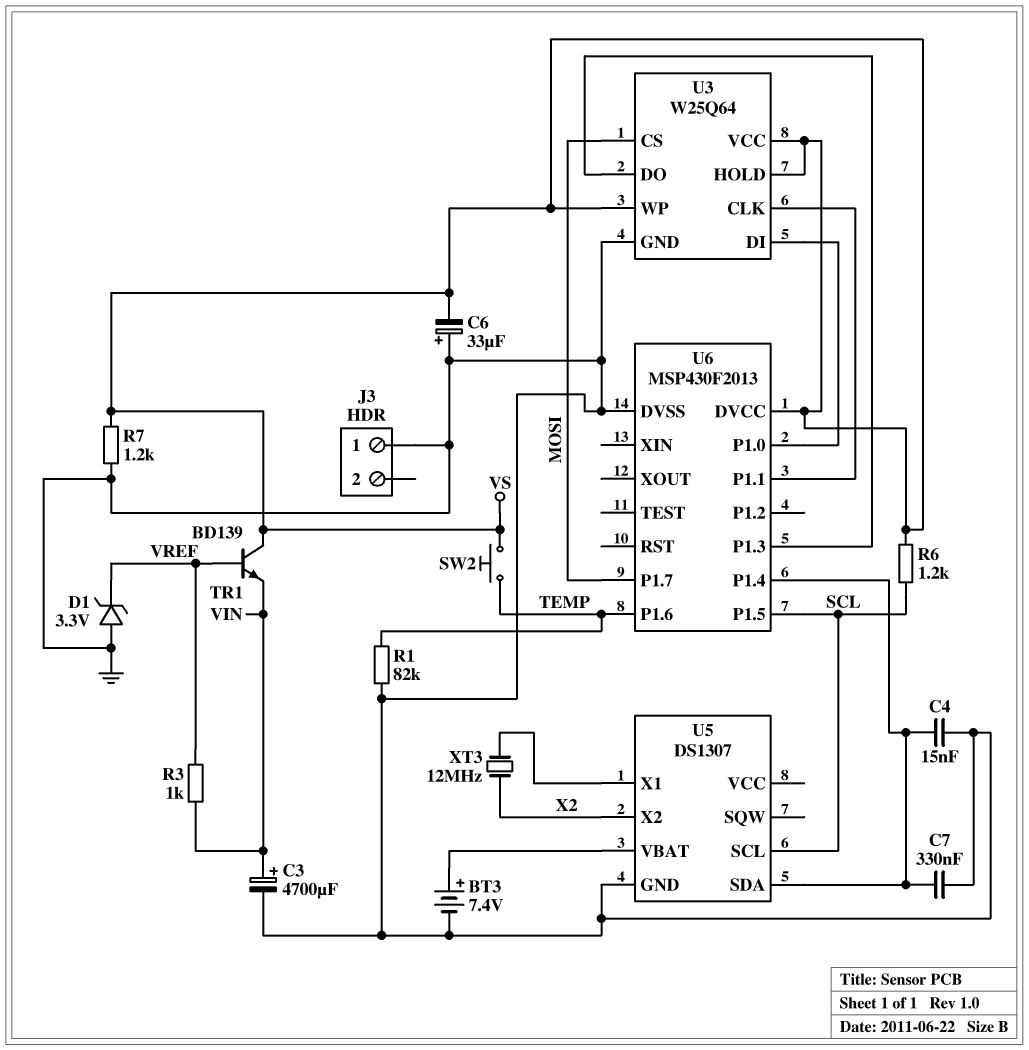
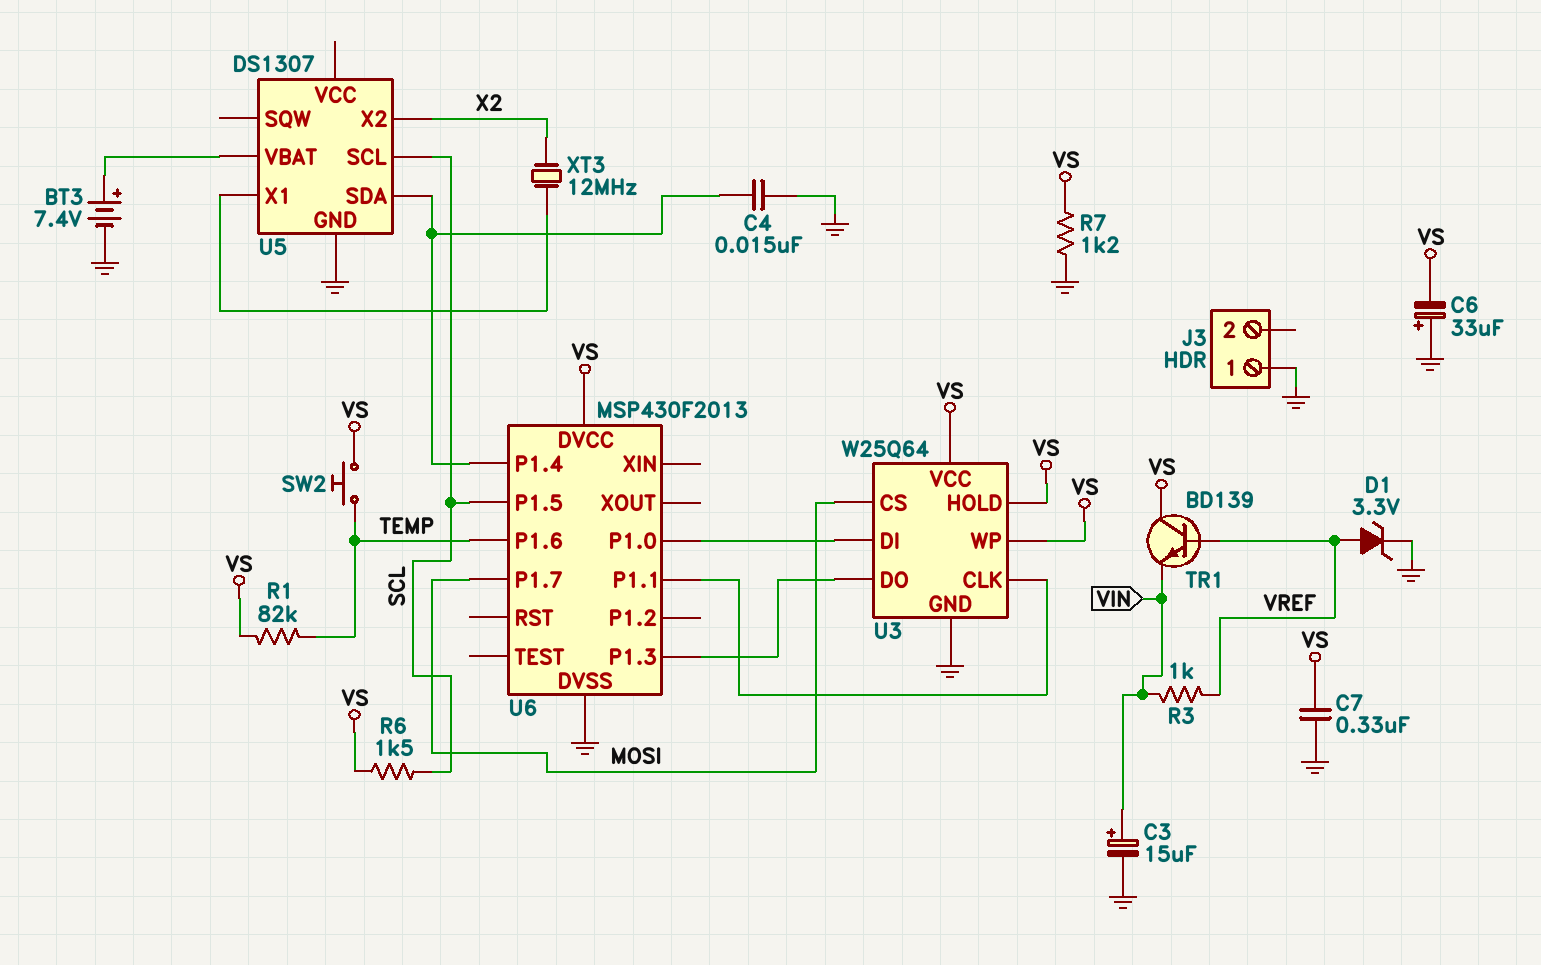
C3: 4700uF (plus VIN, minus GND) -> 15uF (plus VIN, minus GND)
C7: 330nF (GND, U5/SDA) -> 330nF (GND, VS)
D1: zener 3.3V (A GND, K VREF) -> zener 3.3V (A VREF, K GND)
R1: 82k (GND, TEMP) -> 82k (TEMP, VS)
R6: 1.2k (SCL, VS) -> 1.5k (SCL, VS)

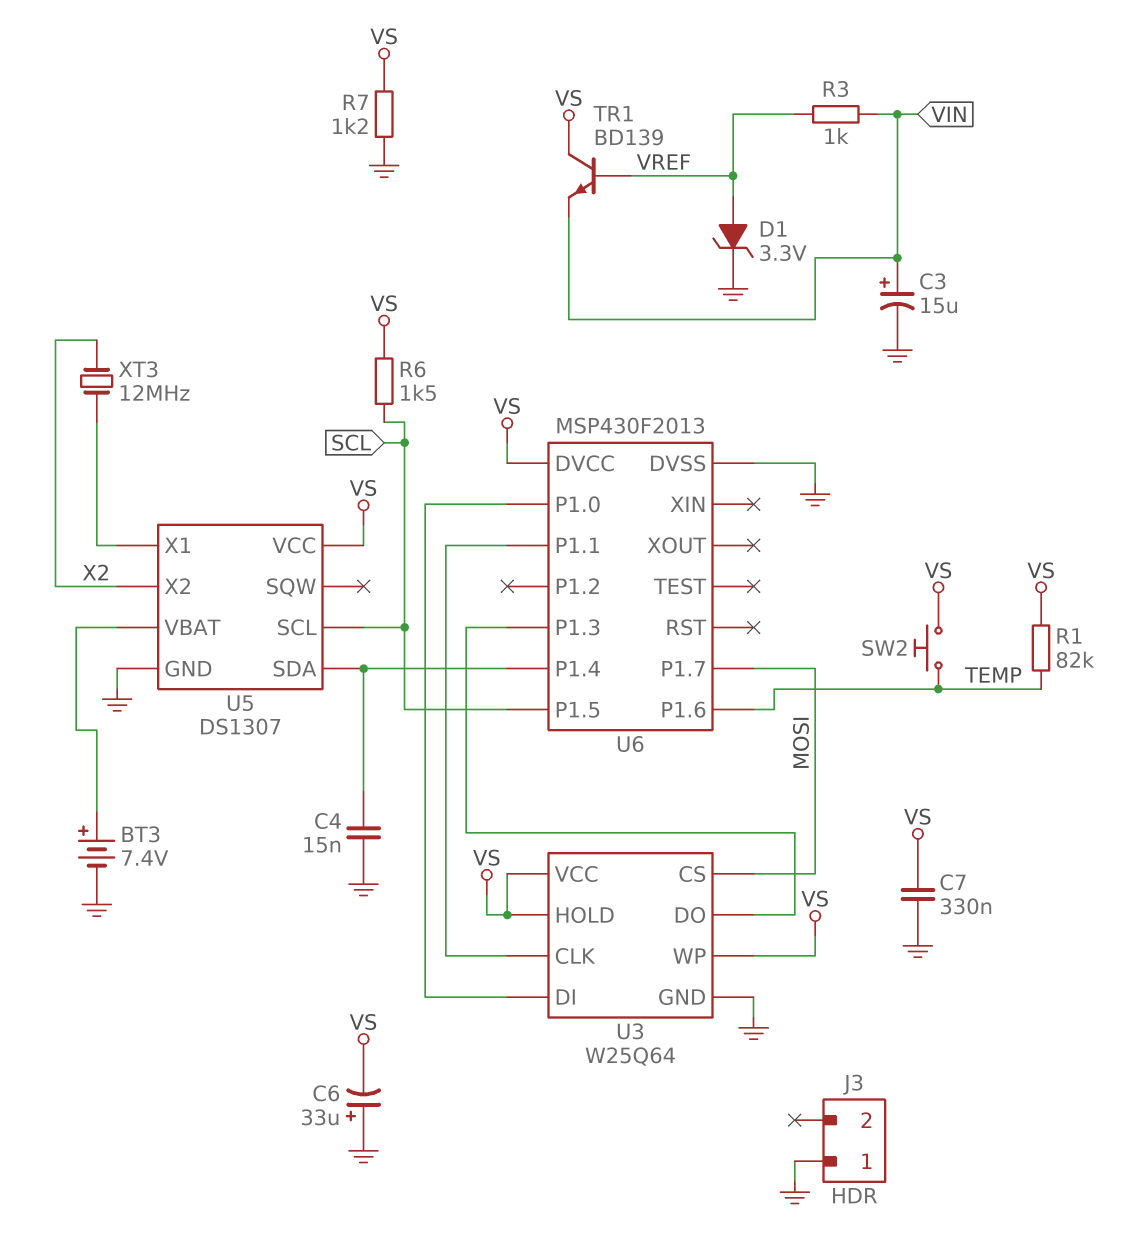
U5 pin VCC: none -> VS

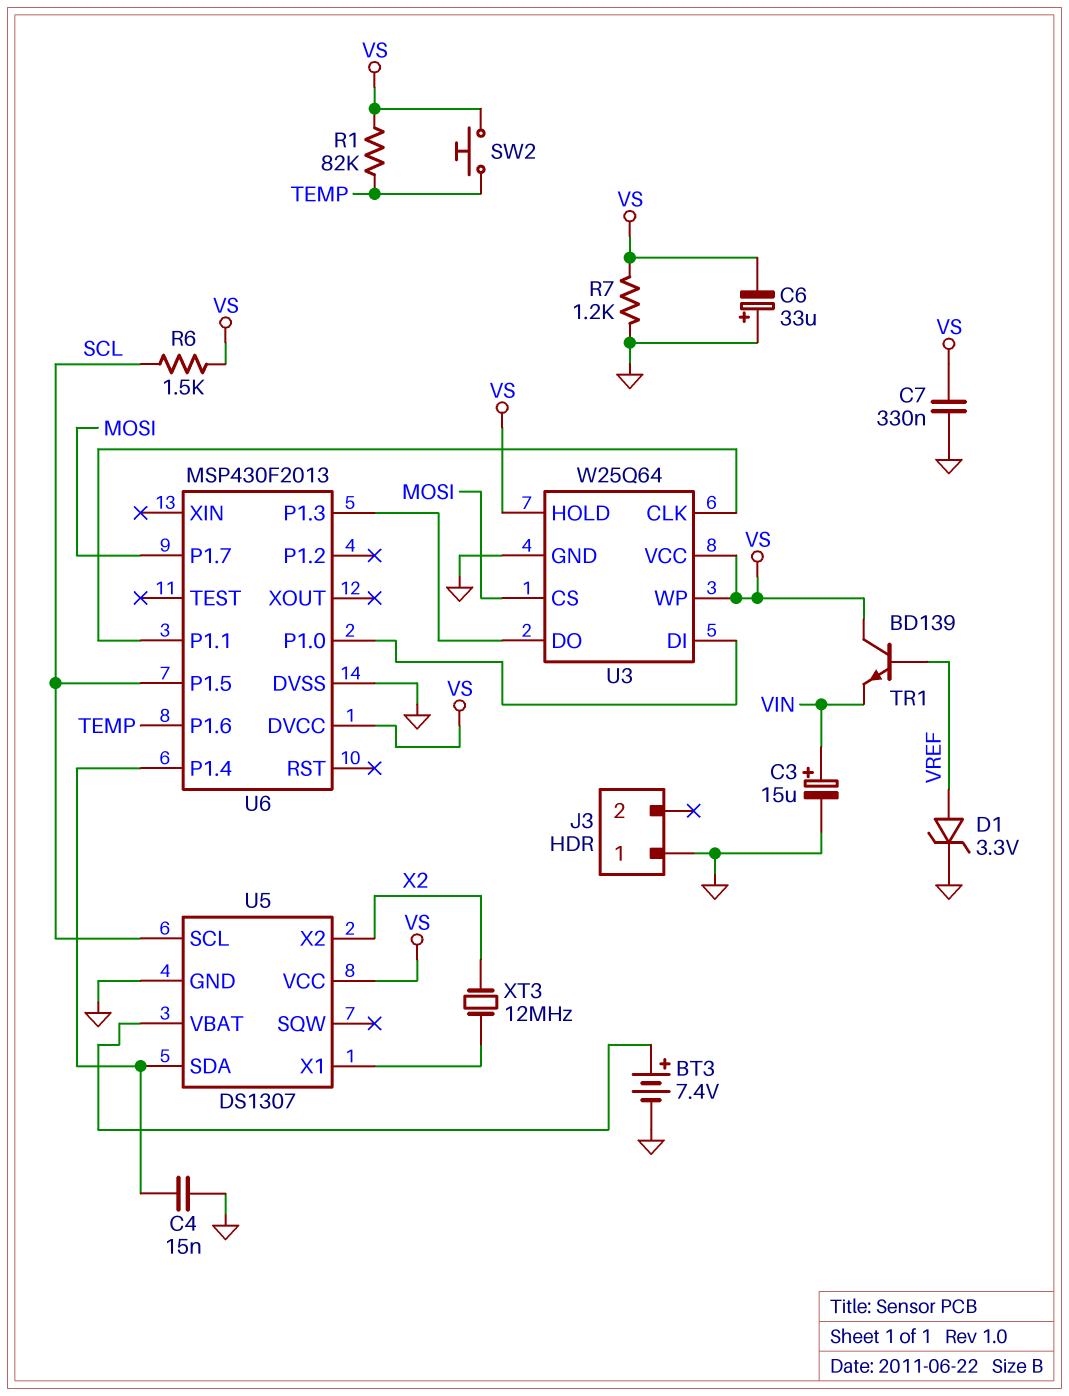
R3: 1k (VIN, VREF) -> none

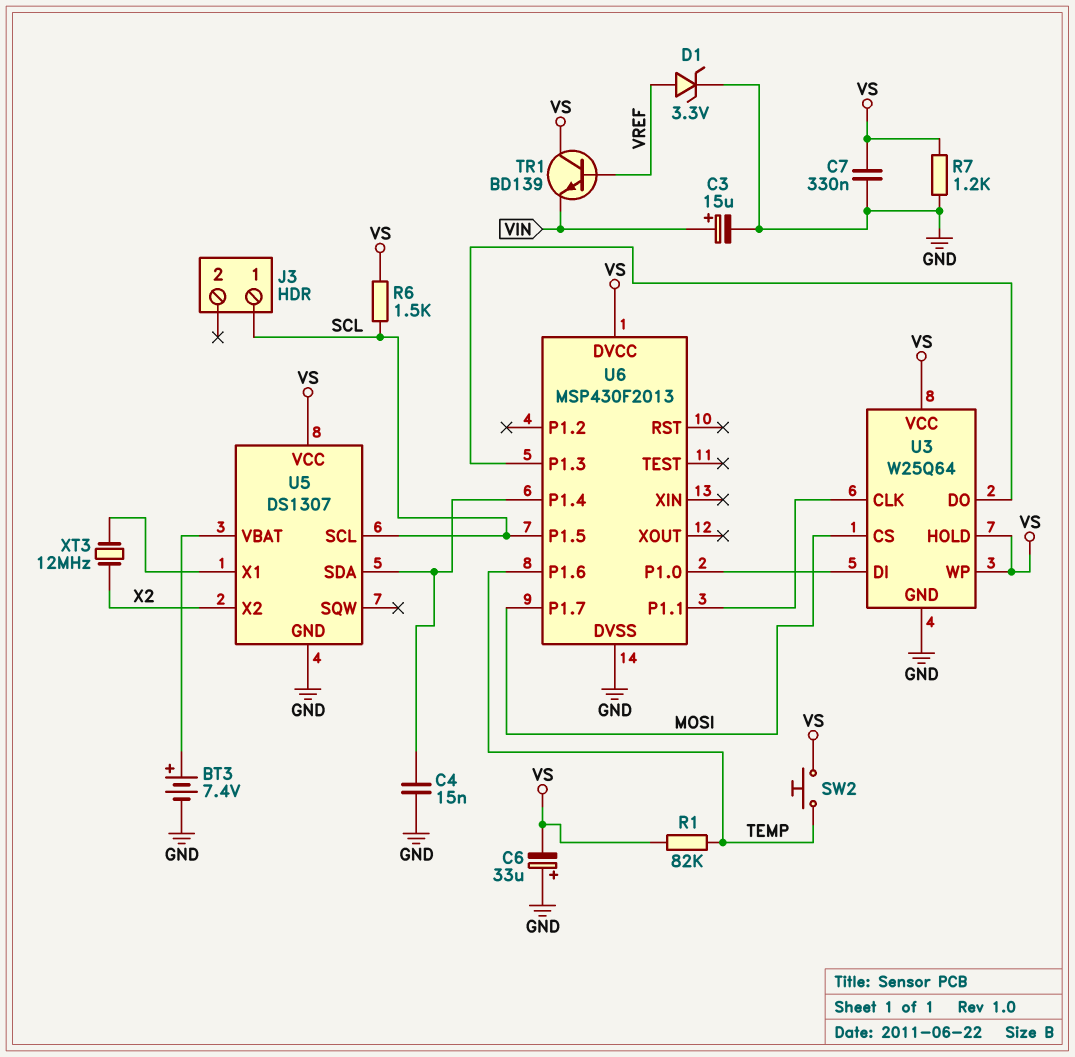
J3 pin 1: GND -> SCL

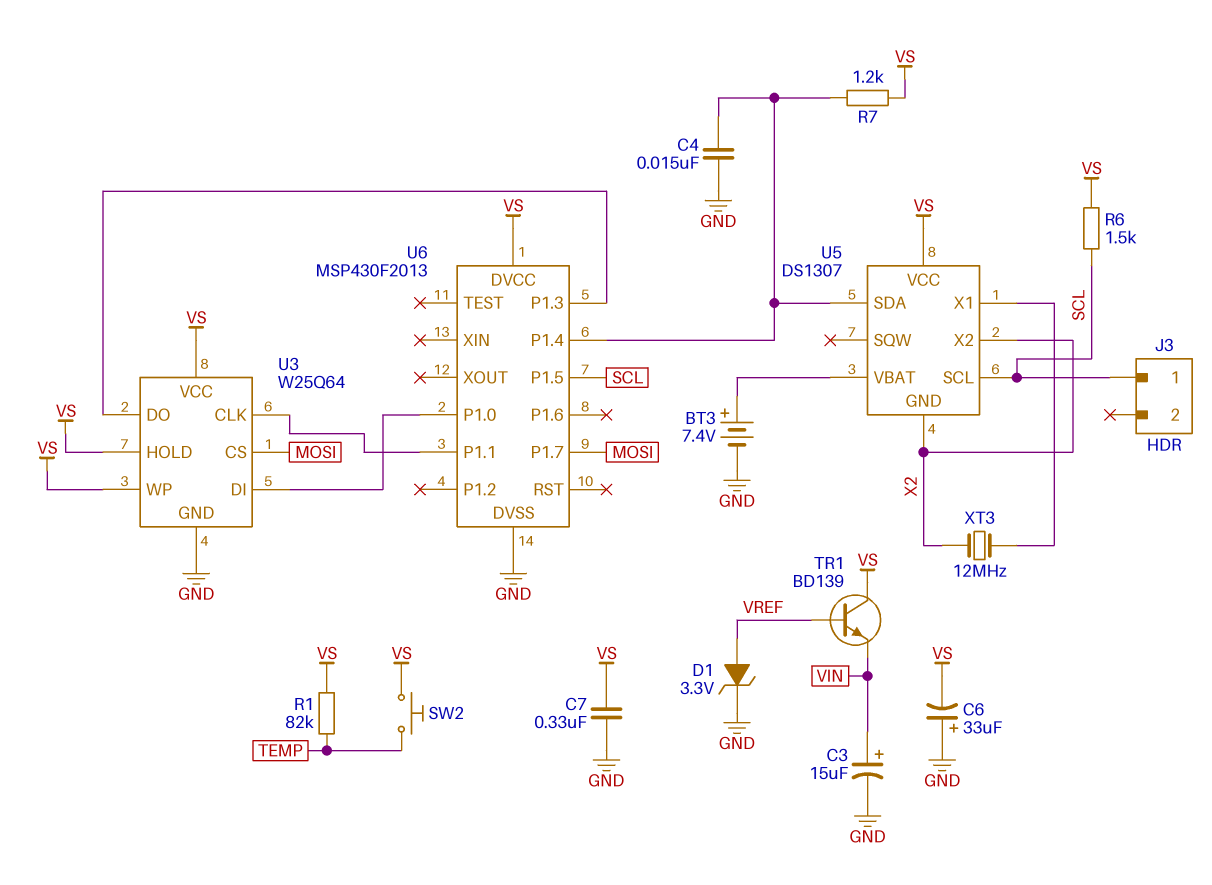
R7: 1.2k (GND, VS) -> 1.2k (U5/SDA, VS)
U5 pin GND: GND -> X2
U6 pin P1.6: TEMP -> none

